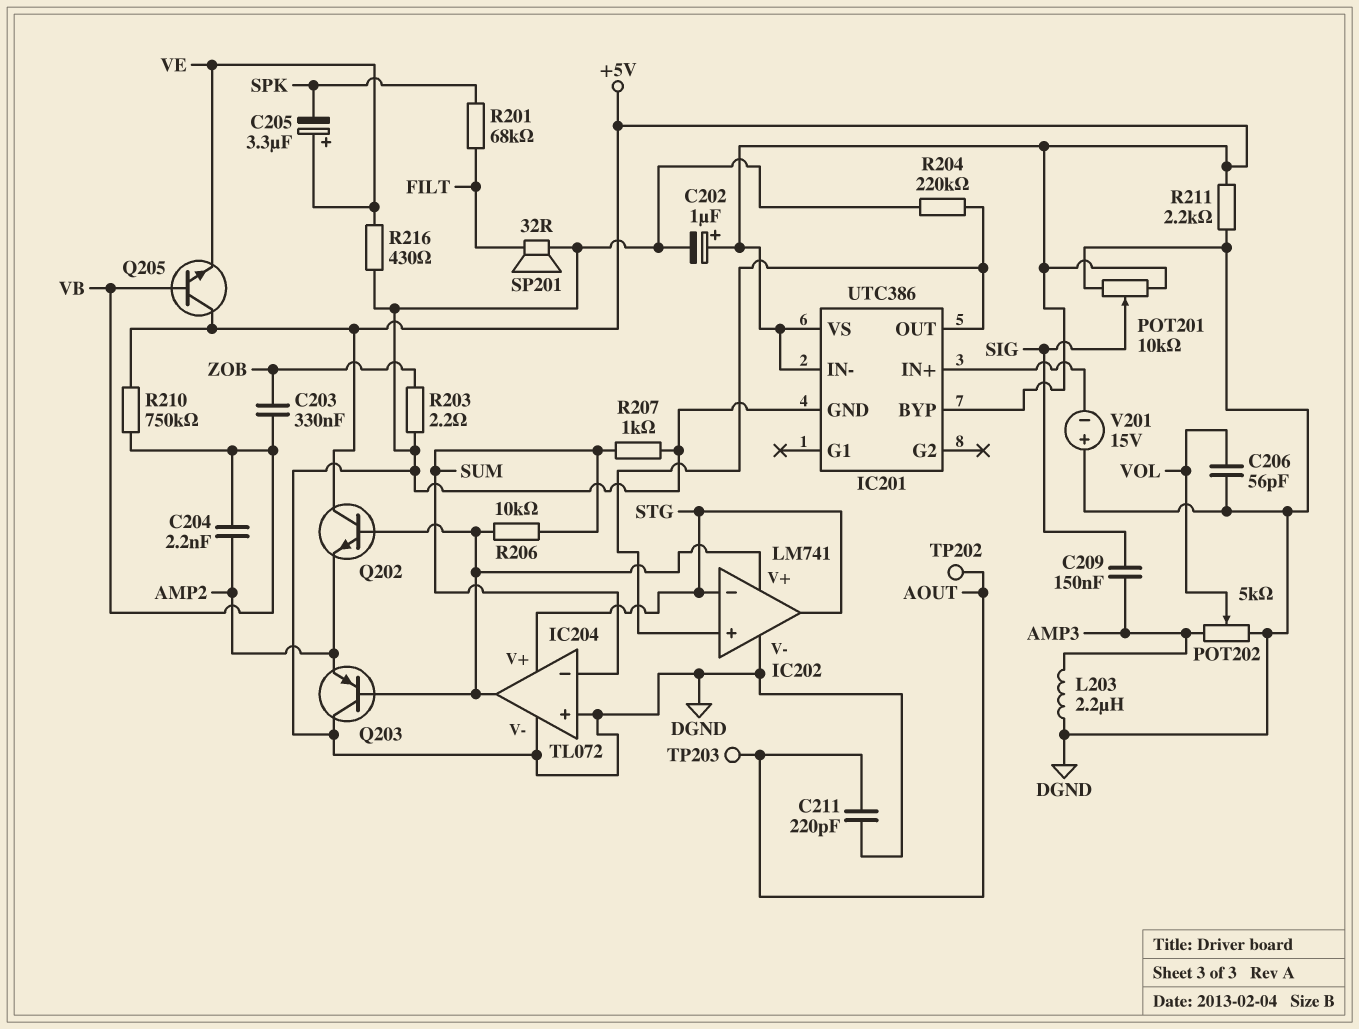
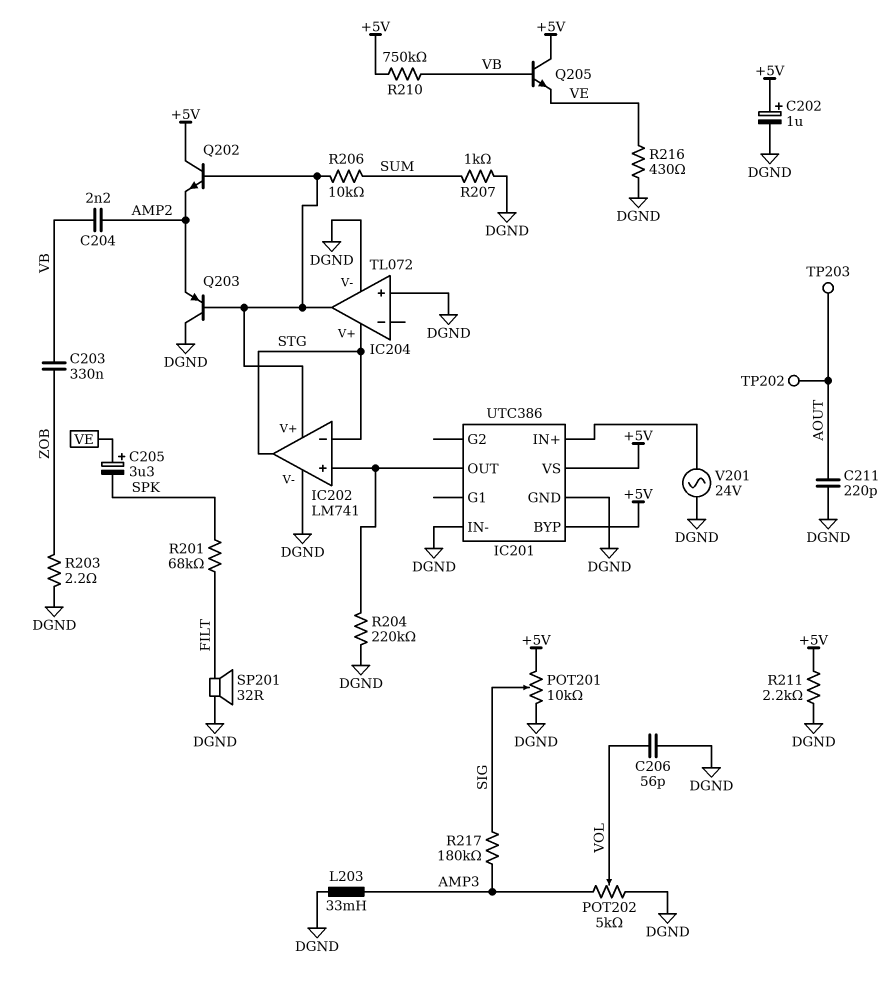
C209: 150nF (AMP3, SIG) -> none
IC201 pin IN-: +5V -> DGND
IC204 pin in-: SUM -> none
L203: 2.2uH (AMP3, DGND) -> 33mH (AMP3, DGND)
R217: none -> 180k (AMP3, SIG)
V201: 15V (plus DGND, minus IC201/IN+) -> AC 24V (DGND, IC201/IN+)

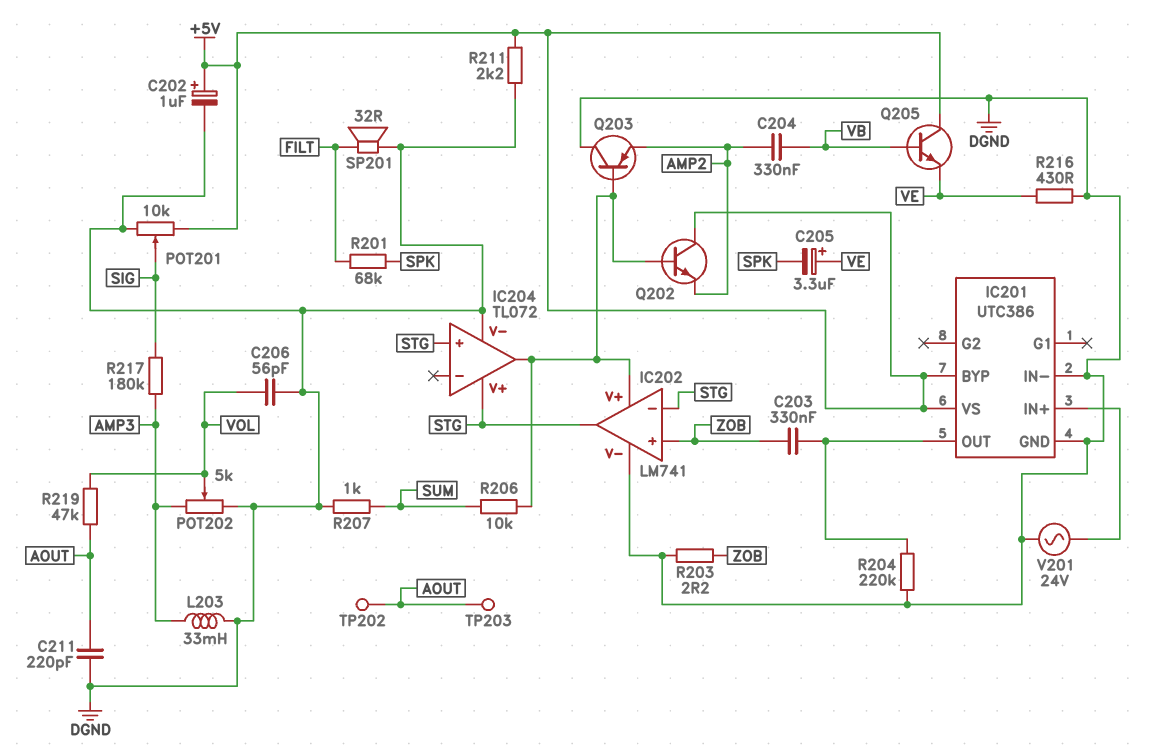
C203: 330nF (VB, ZOB) -> 330nF (IC201/OUT, ZOB)
C204: 2.2nF (AMP2, VB) -> 330nF (AMP2, VB)
IC202 pin in+: IC201/OUT -> ZOB
IC204 pin in+: DGND -> STG
R210: 750k (+5V, VB) -> none
R219: none -> 47k (AOUT, VOL)

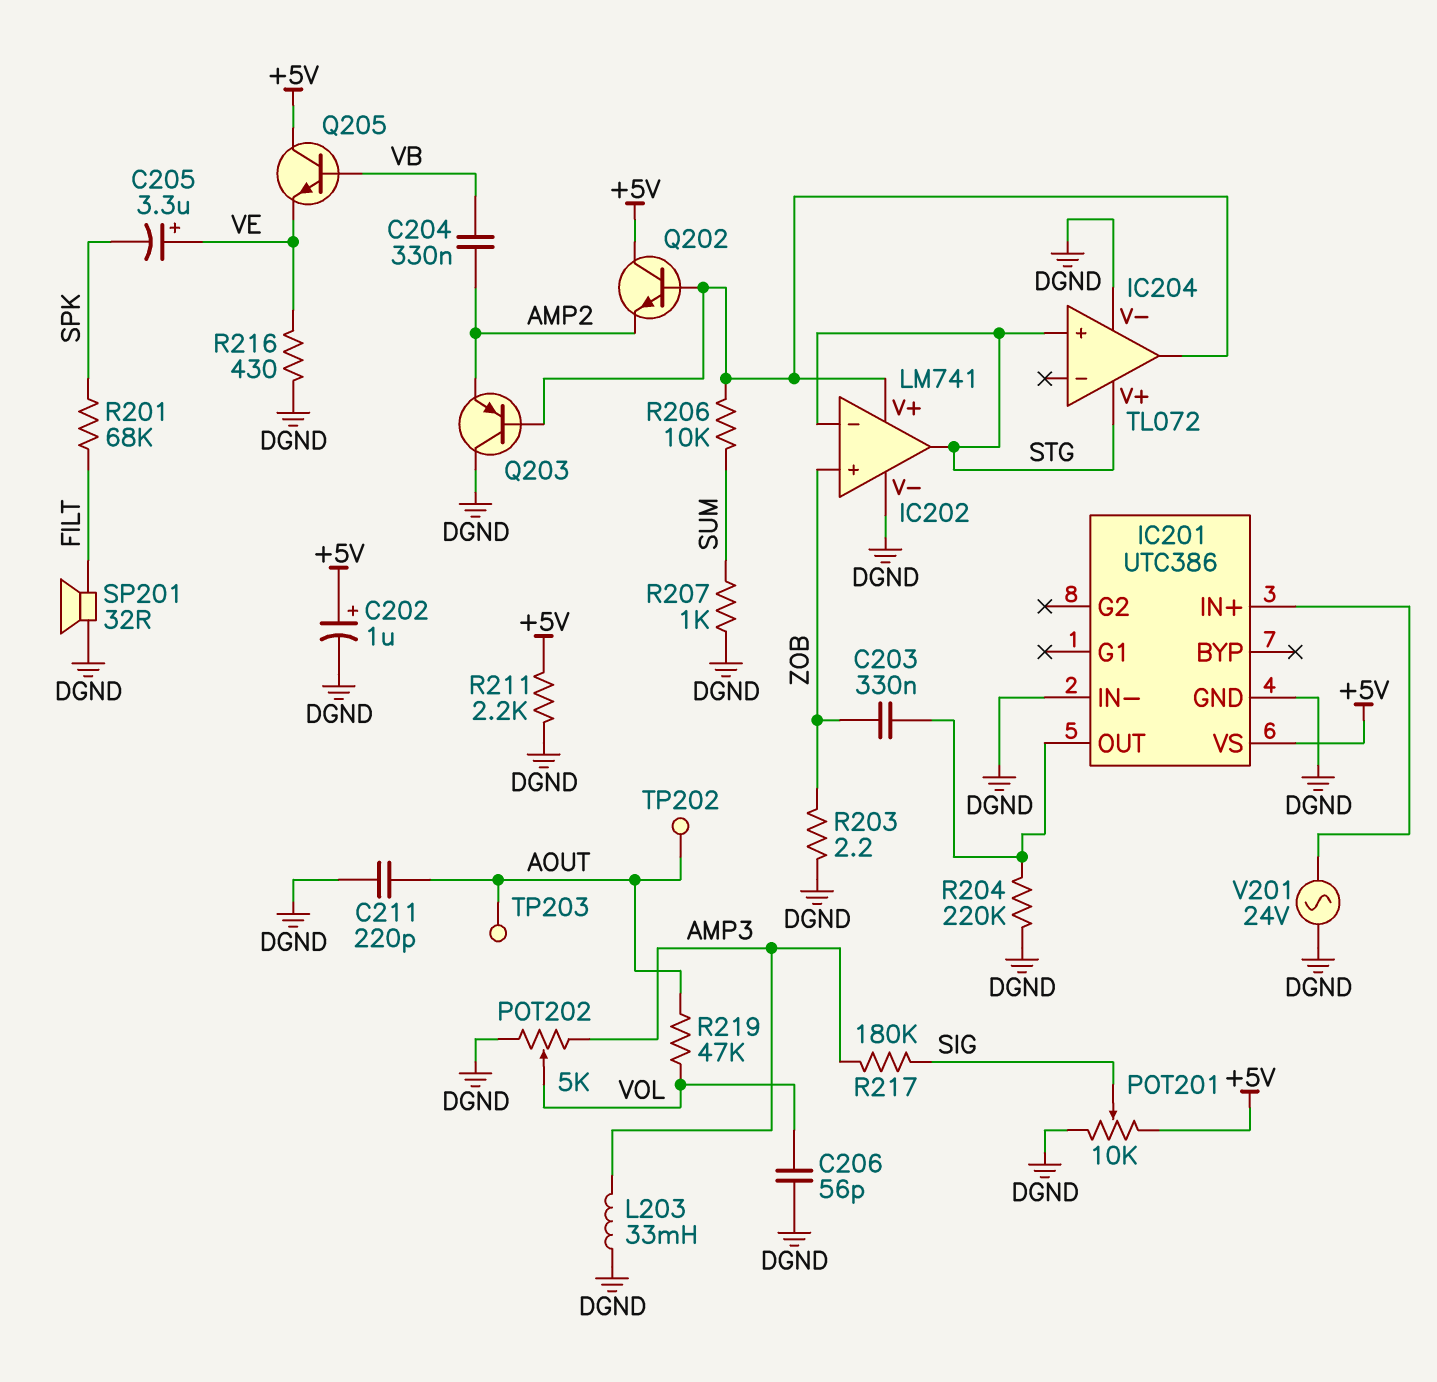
IC201 pin BYP: +5V -> none

